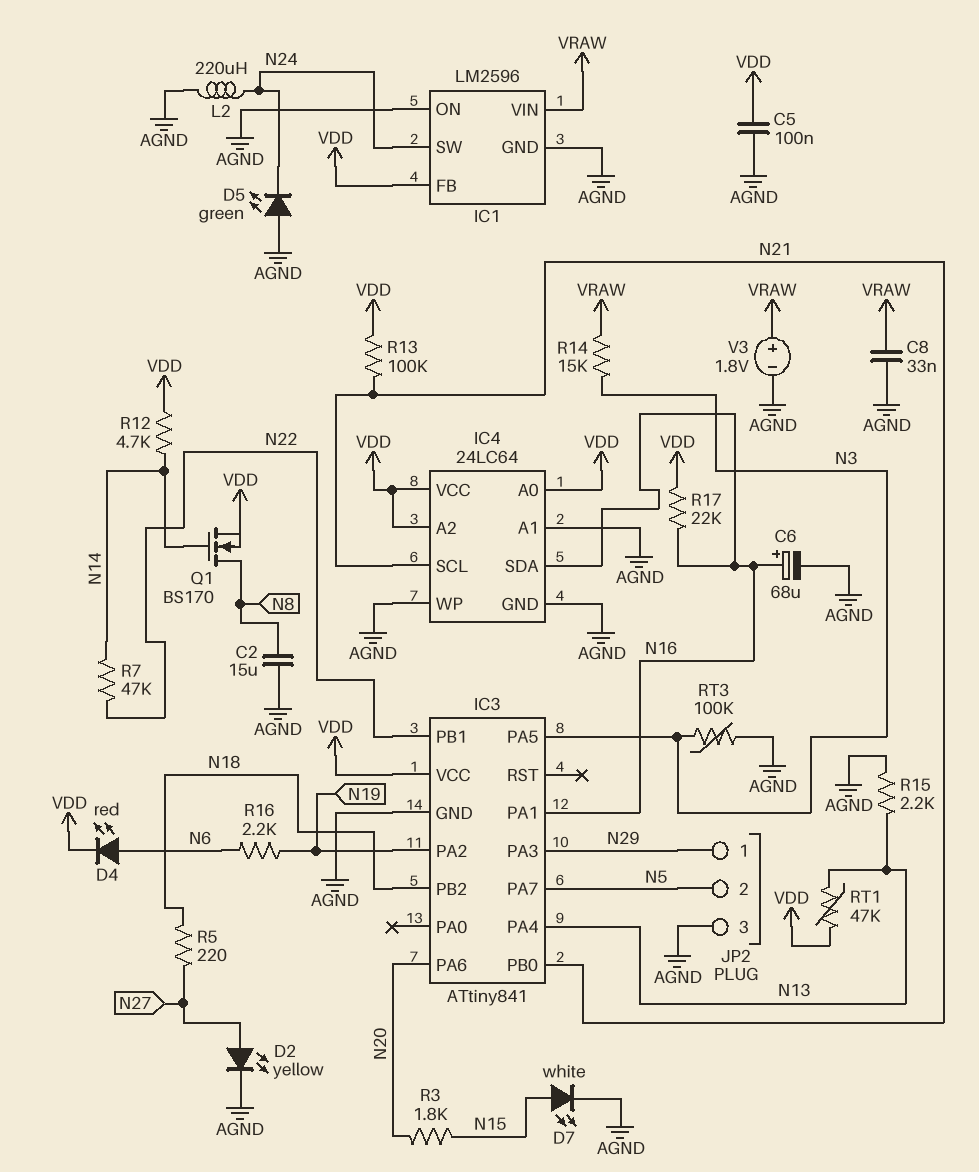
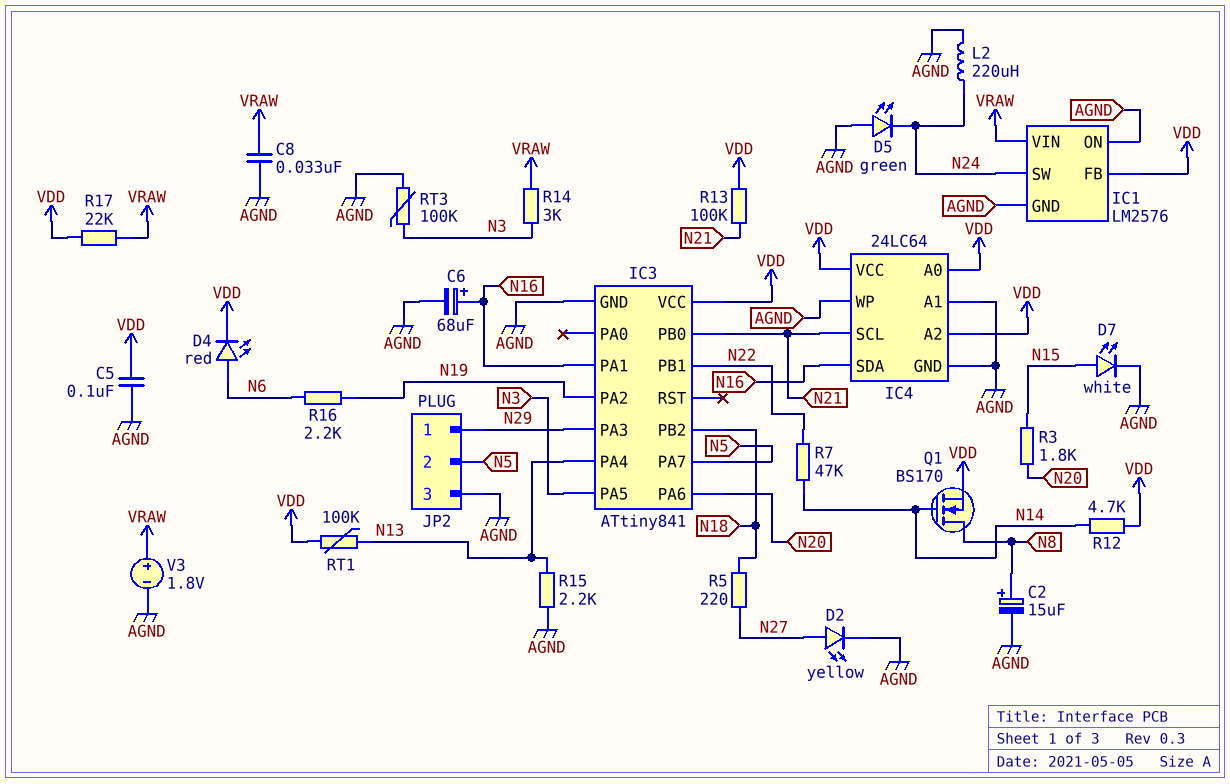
C2: 15uF (AGND, N8) -> 15uF (plus N8, minus AGND)
IC1: LM2596 -> LM2576
R14: 15k (N3, VRAW) -> 3k (N3, VRAW)
R17: 22k (N16, VDD) -> 22k (VDD, VRAW)
RT1: 47k (N13, VDD) -> 100k (N13, VDD)

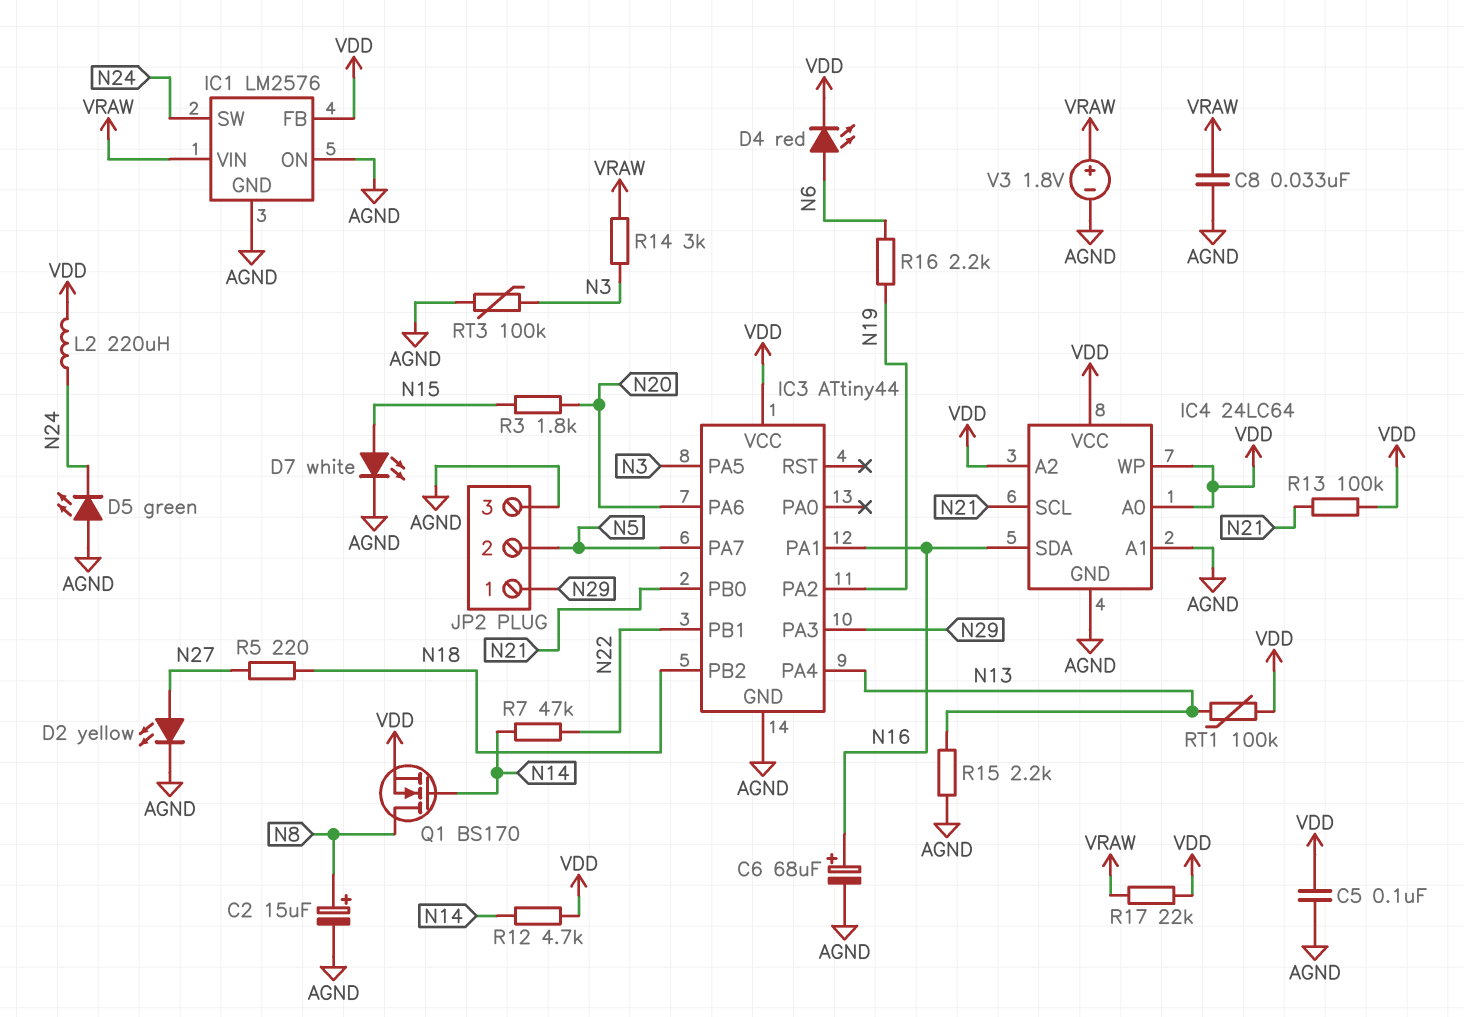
IC3: ATtiny841 -> ATtiny44
IC4 pin WP: AGND -> VDD
L2: 220uH (AGND, N24) -> 220uH (N24, VDD)

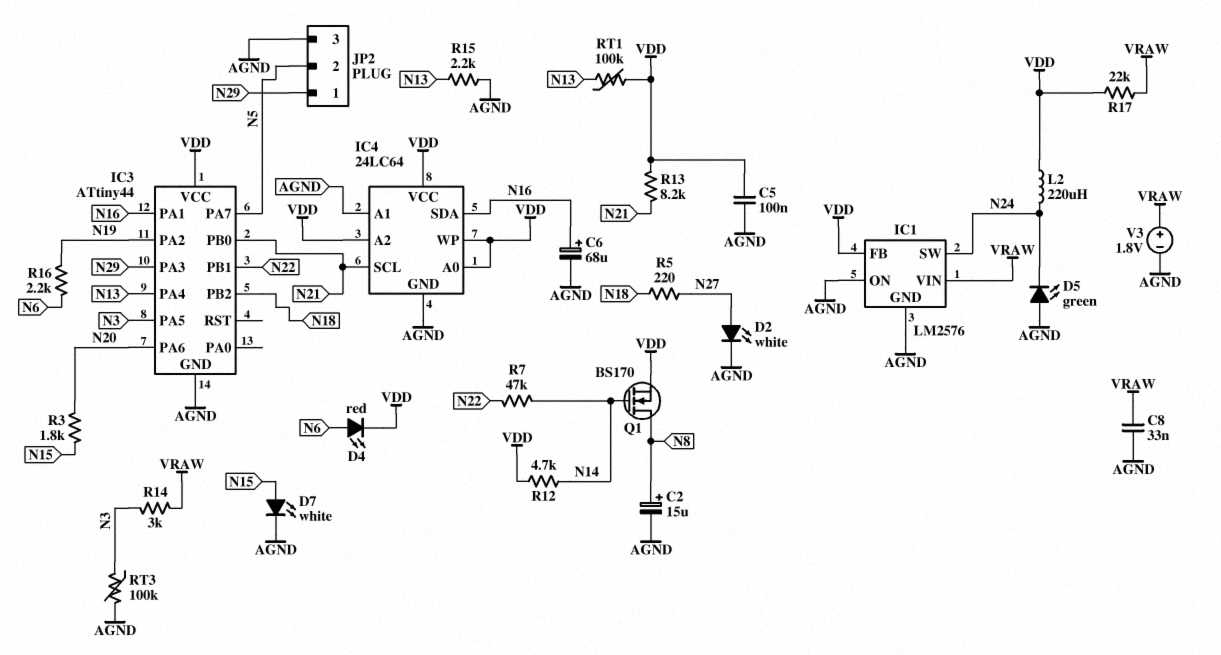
D2: LED yellow (A N27, K AGND) -> LED white (A N27, K AGND)
R13: 100k (N21, VDD) -> 8.2k (N21, VDD)

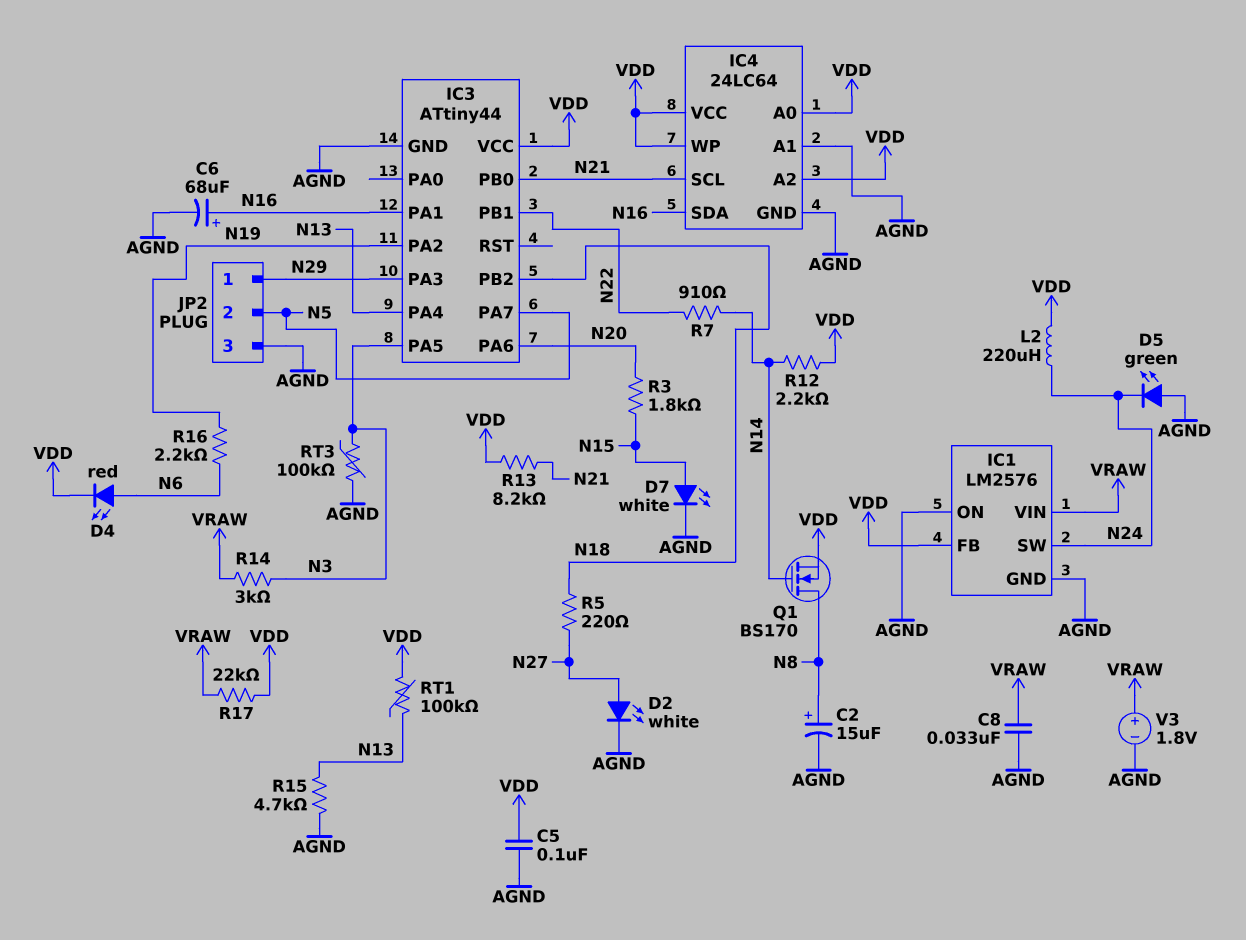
R7: 47k (N14, N22) -> 910 (N14, N22)
R12: 4.7k (N14, VDD) -> 2.2k (N14, VDD)
R15: 2.2k (AGND, N13) -> 4.7k (AGND, N13)

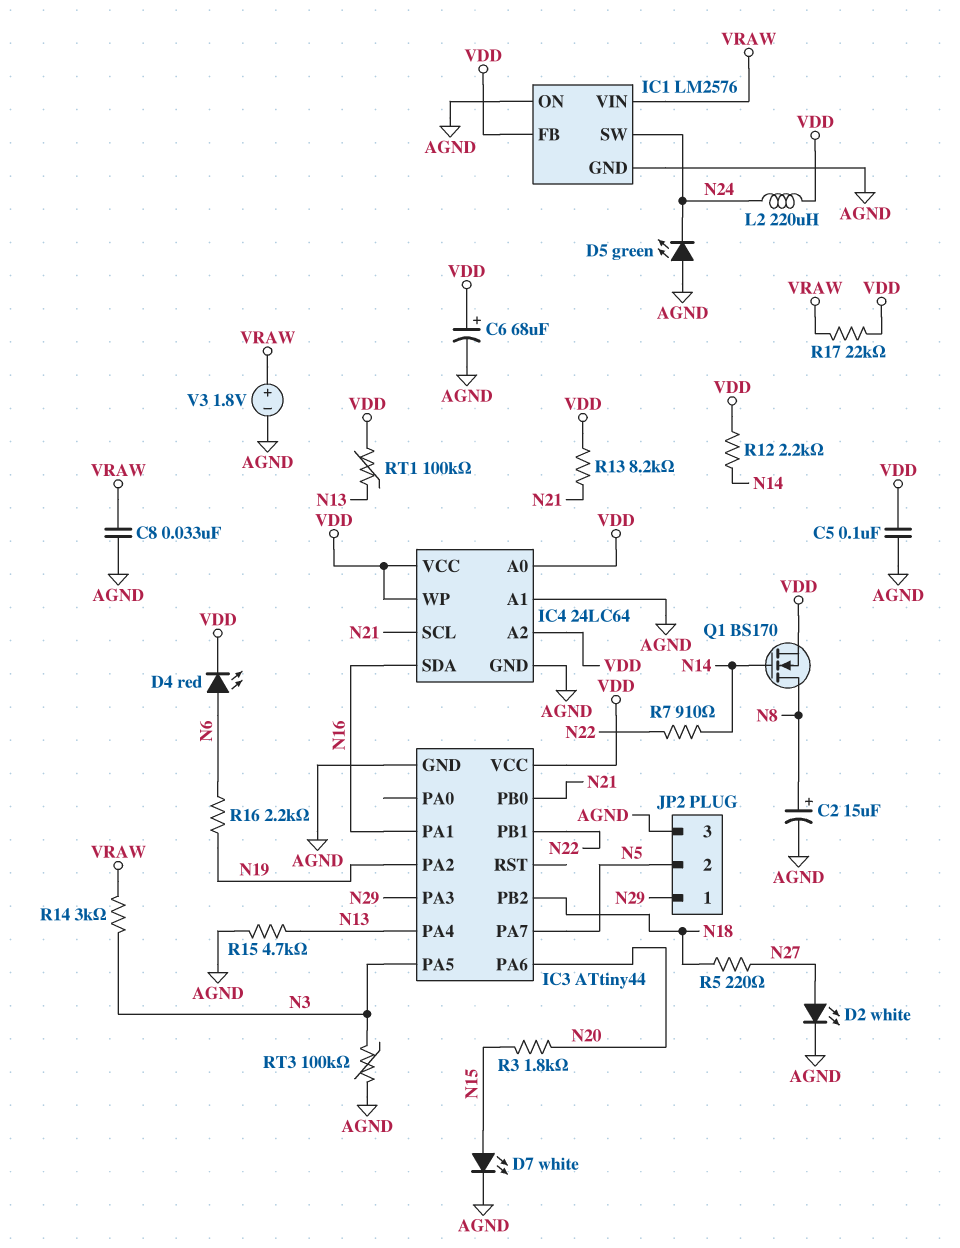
C6: 68uF (plus N16, minus AGND) -> 68uF (plus VDD, minus AGND)

